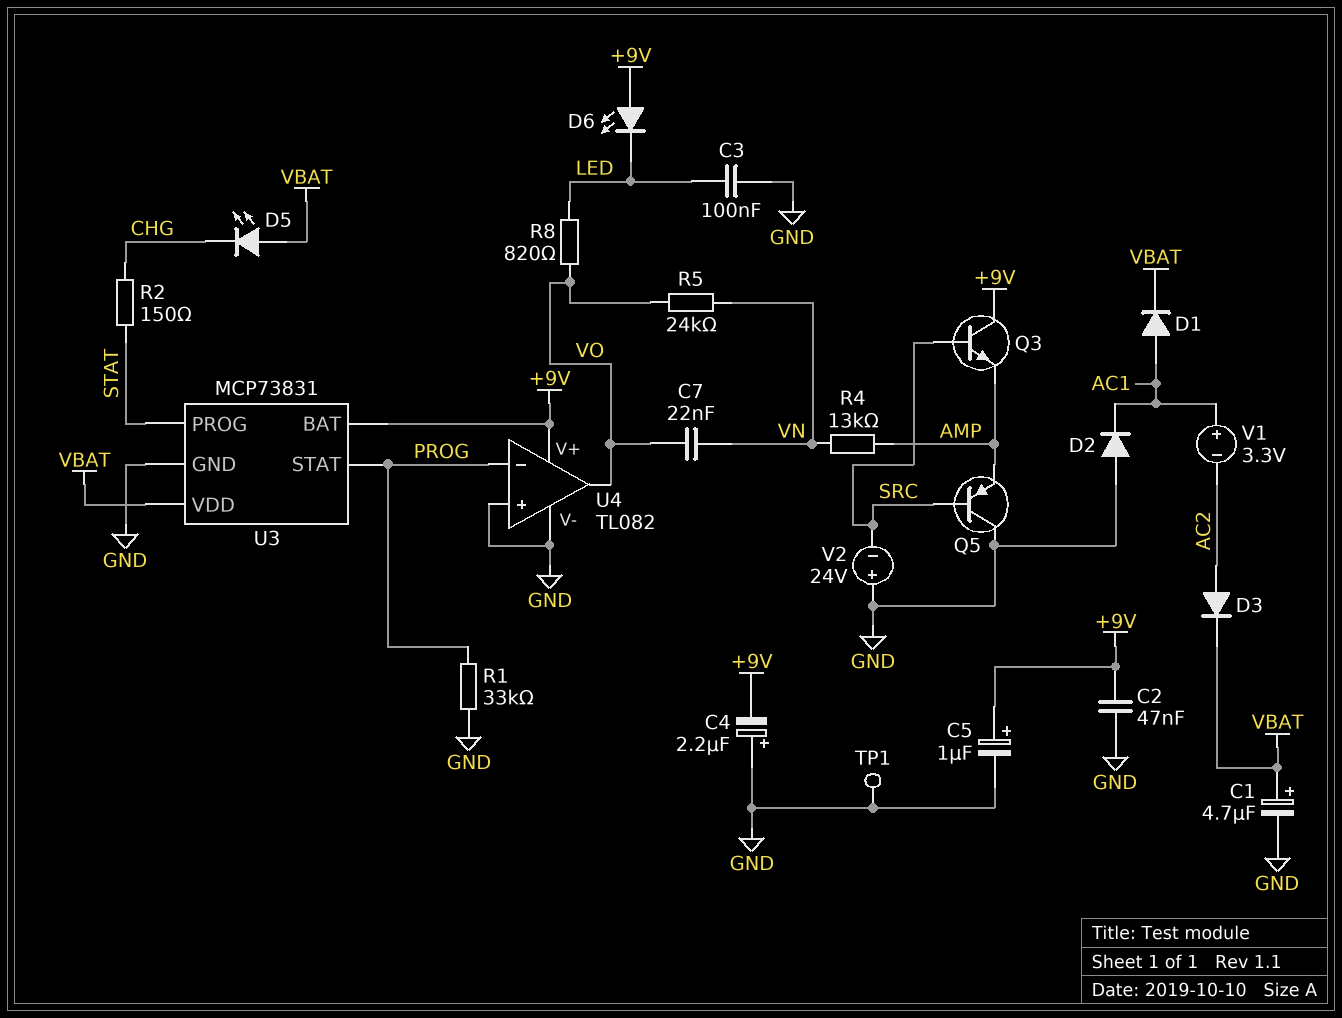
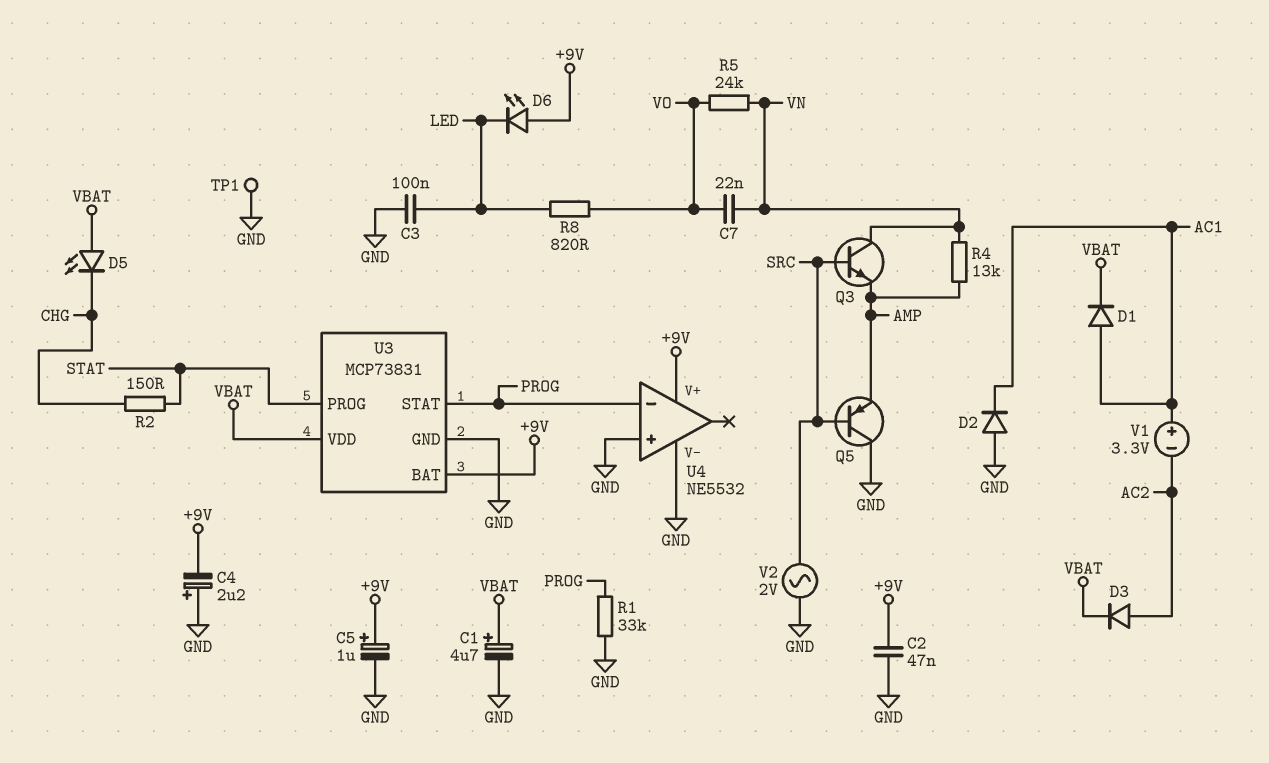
Q3: NPN (B SRC, C +9V, E AMP) -> NPN (B SRC, C VN, E AMP)
U4: TL082 -> NE5532
U4 pin out: VO -> none
V2: 24V (plus GND, minus SRC) -> AC 2V (GND, SRC)

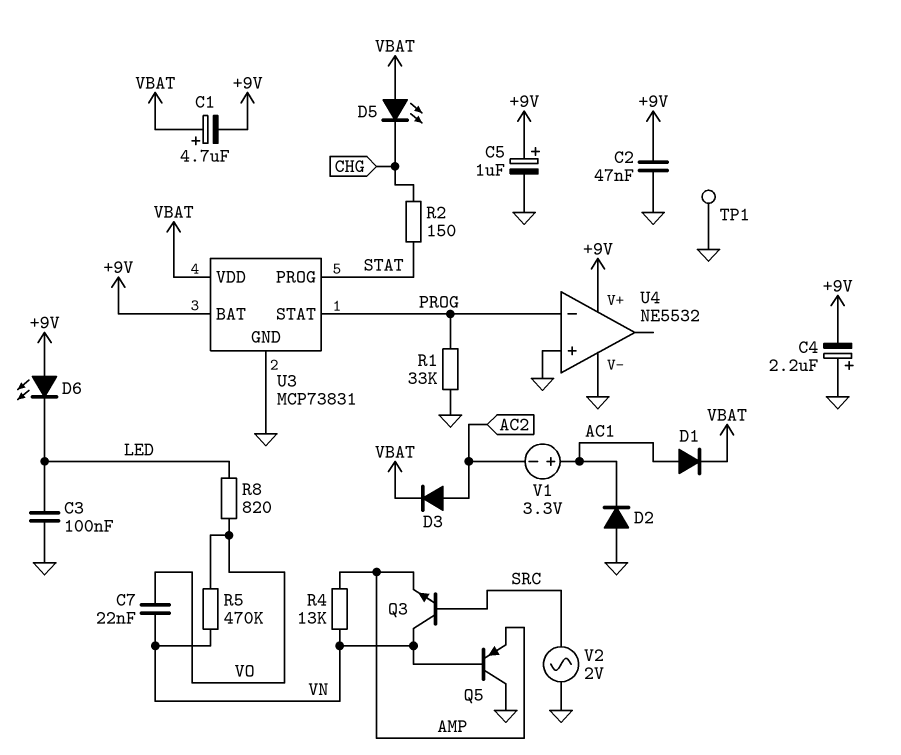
C1: 4.7uF (plus VBAT, minus GND) -> 4.7uF (plus VBAT, minus +9V)
Q5: PNP (B SRC, C GND, E AMP) -> PNP (B VN, C GND, E AMP)
R5: 24k (VN, VO) -> 470k (VN, VO)

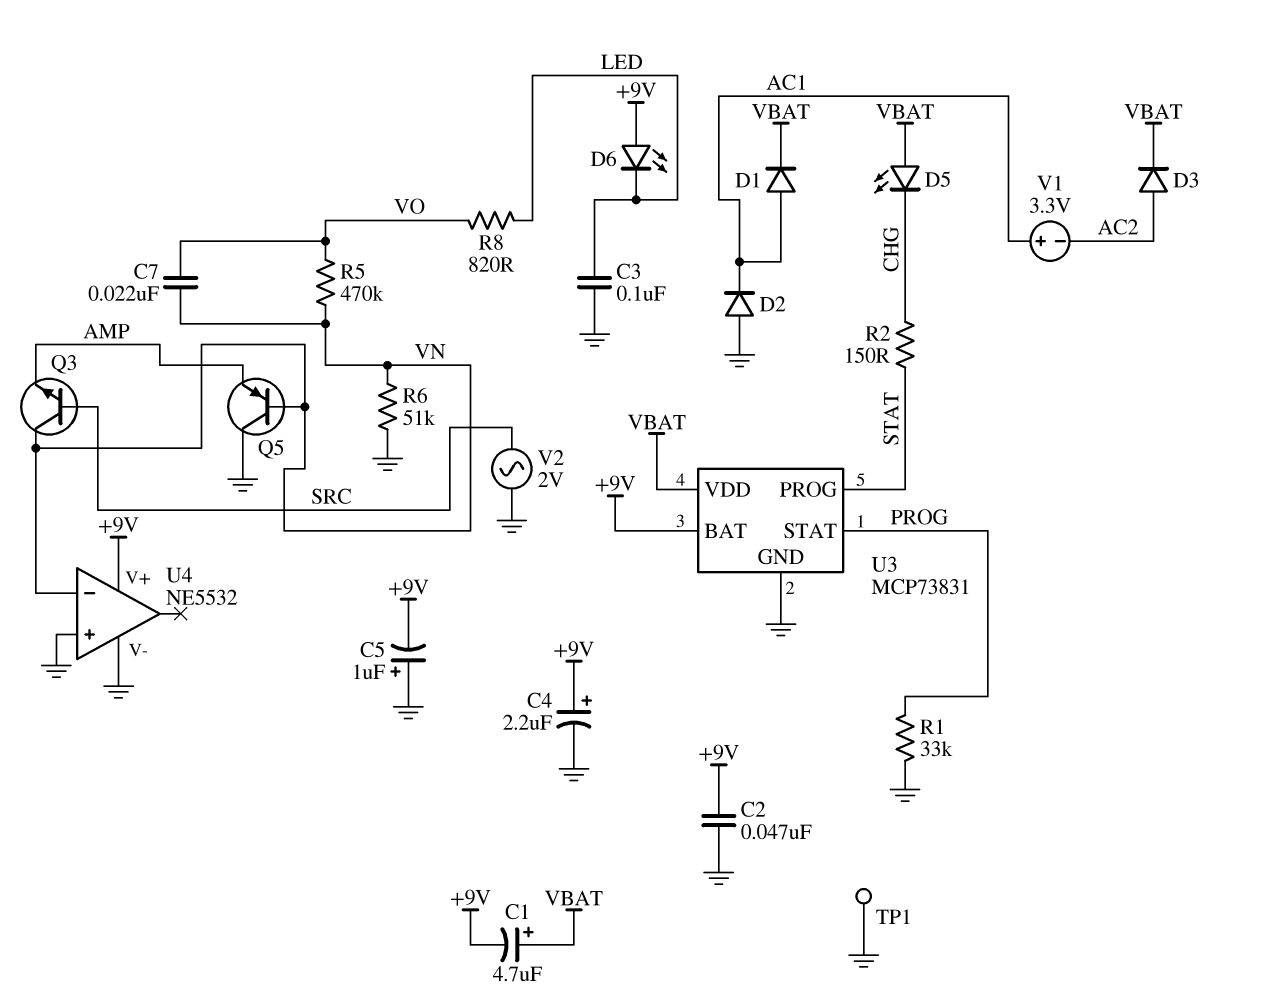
C4: 2.2uF (plus GND, minus +9V) -> 2.2uF (plus +9V, minus GND)
C5: 1uF (plus +9V, minus GND) -> 1uF (plus GND, minus +9V)
R4: 13k (AMP, VN) -> none
R6: none -> 51k (GND, VN)
U4 pin in-: PROG -> VN

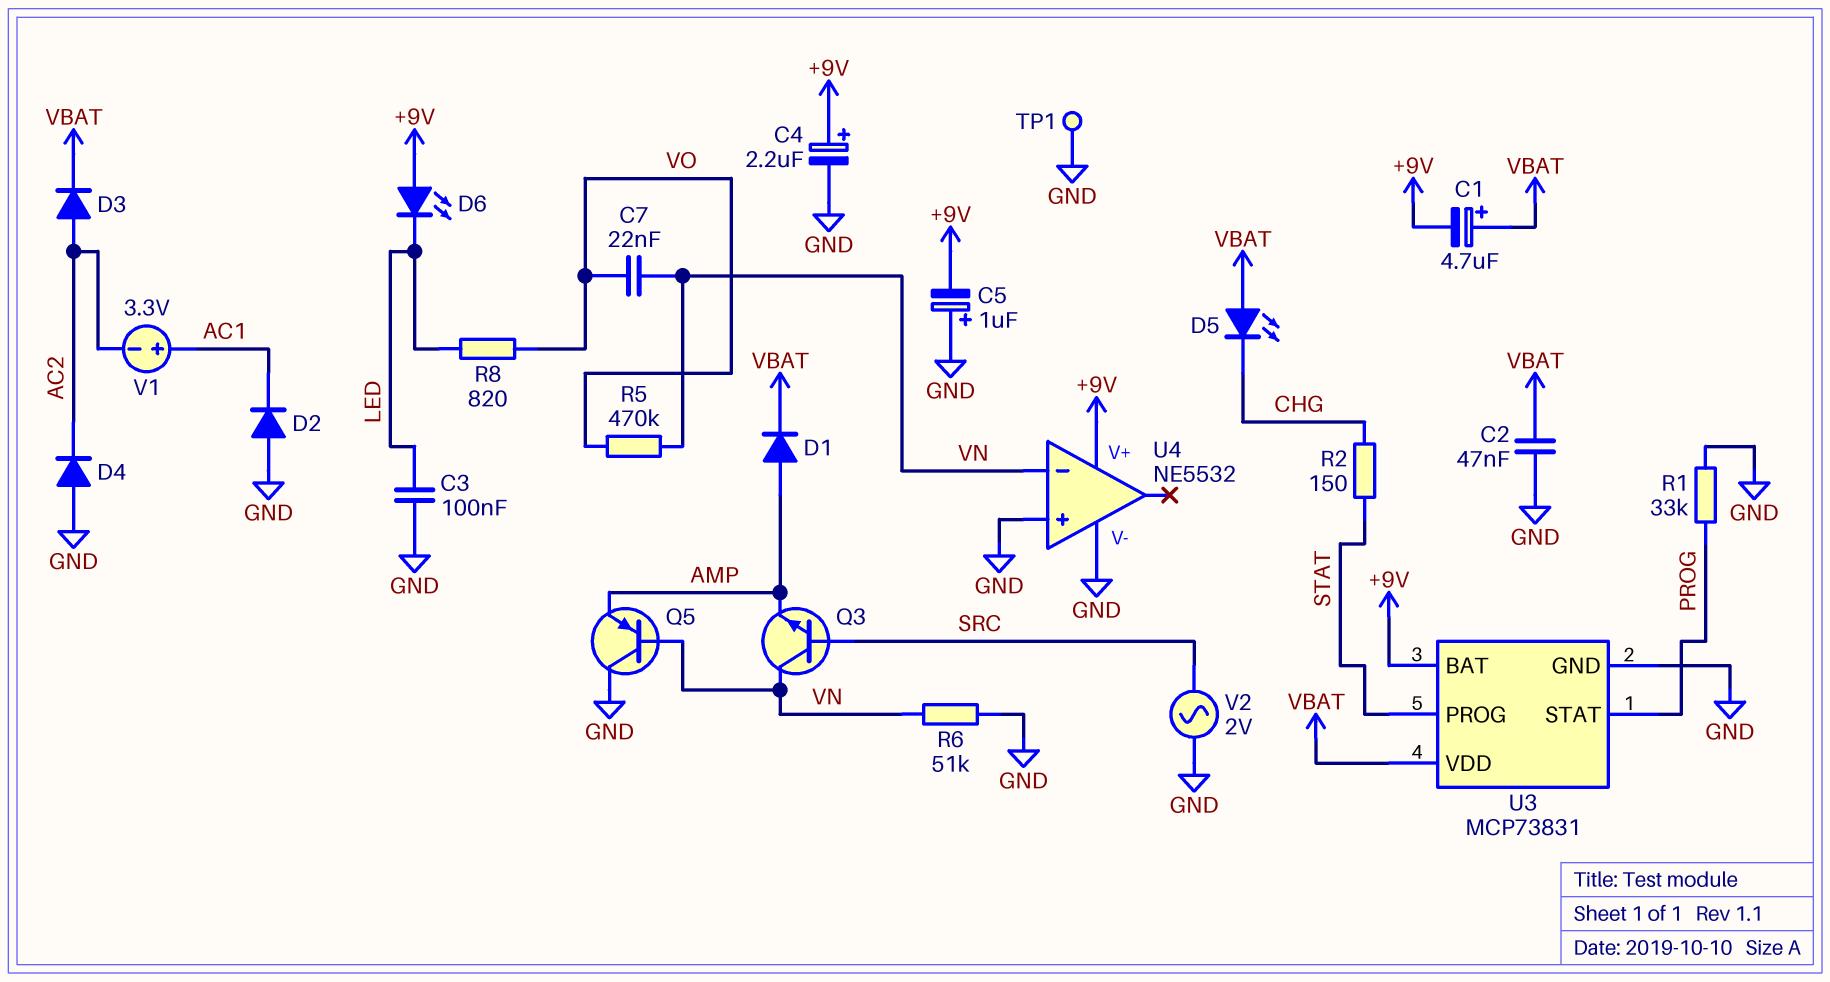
C2: 47nF (+9V, GND) -> 47nF (GND, VBAT)
D1: diode (A AC1, K VBAT) -> diode (A AMP, K VBAT)
D4: none -> diode (A GND, K AC2)

